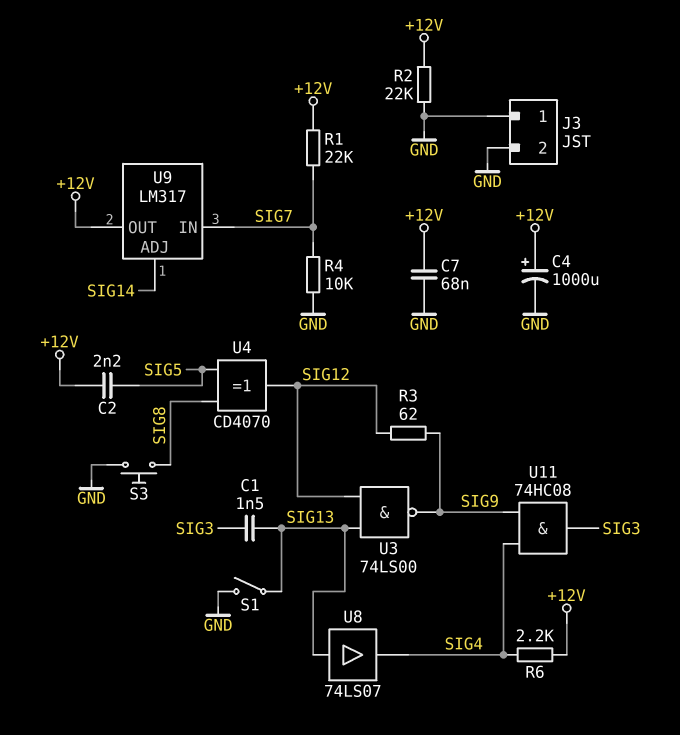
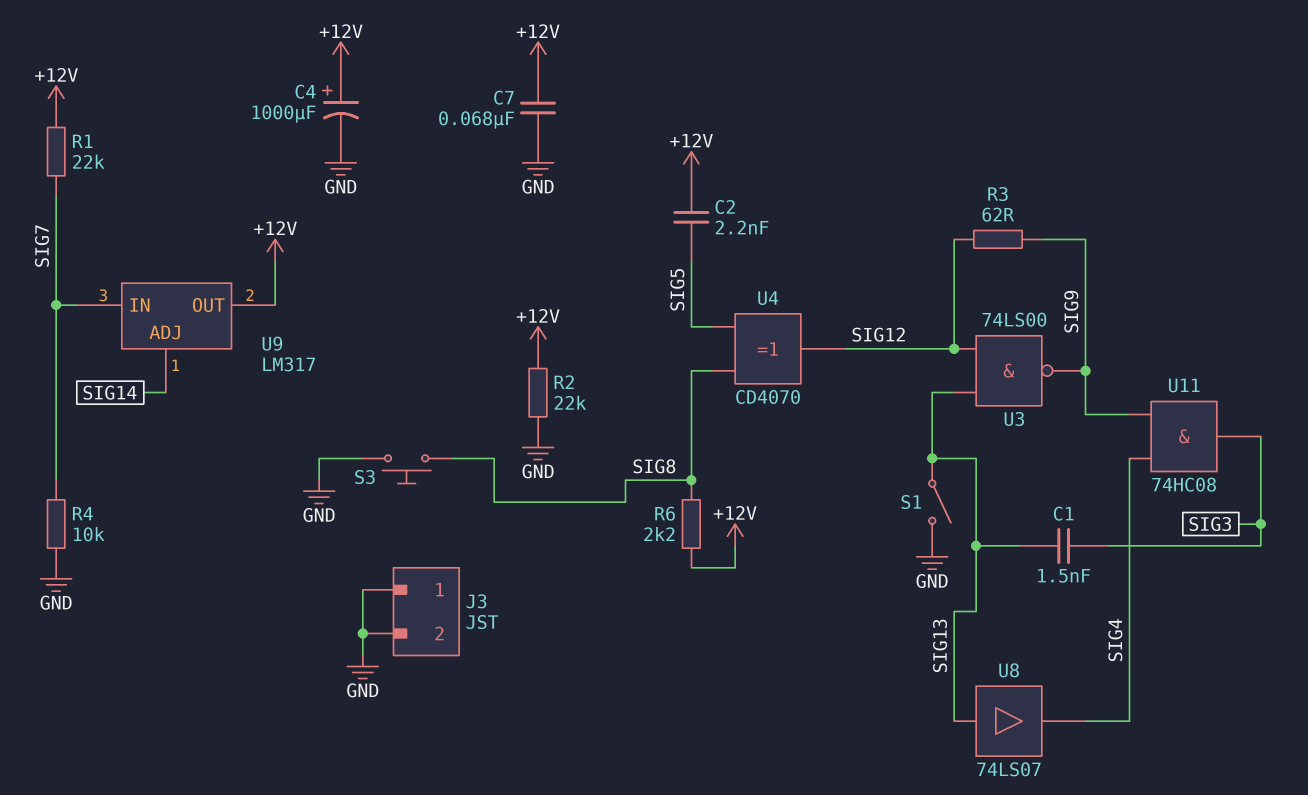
R6: 2.2k (+12V, SIG4) -> 2.2k (+12V, SIG8)

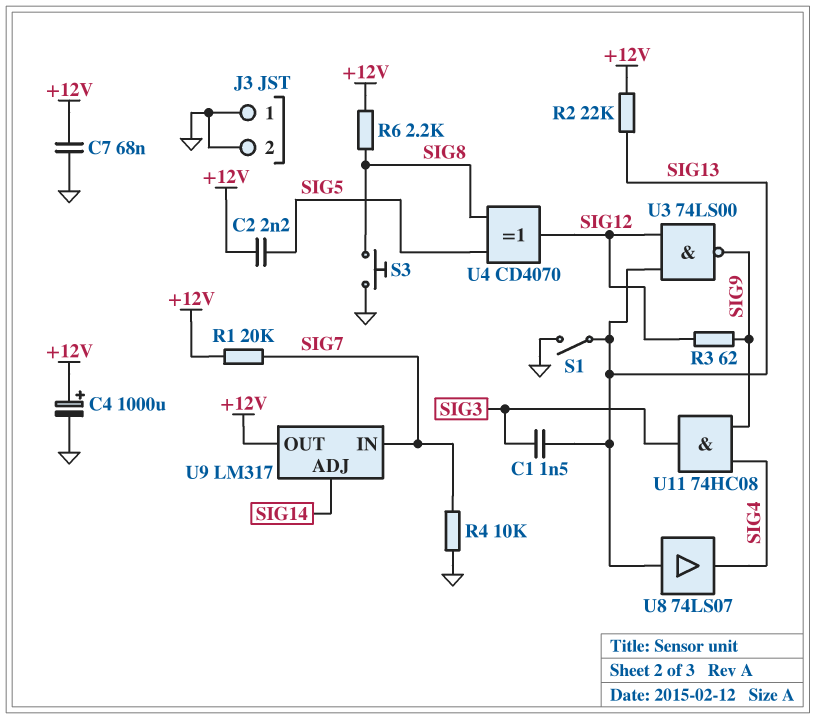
R1: 22k (+12V, SIG7) -> 20k (+12V, SIG7)
R2: 22k (+12V, GND) -> 22k (+12V, SIG13)

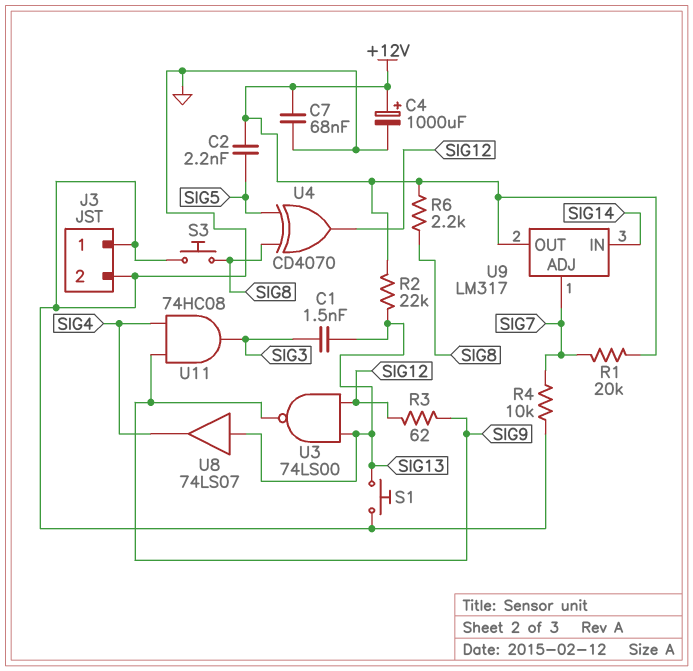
S1: switch (GND, SIG13) -> button (GND, SIG13)
U9 pin ADJ: SIG14 -> SIG7
U9 pin IN: SIG7 -> SIG14

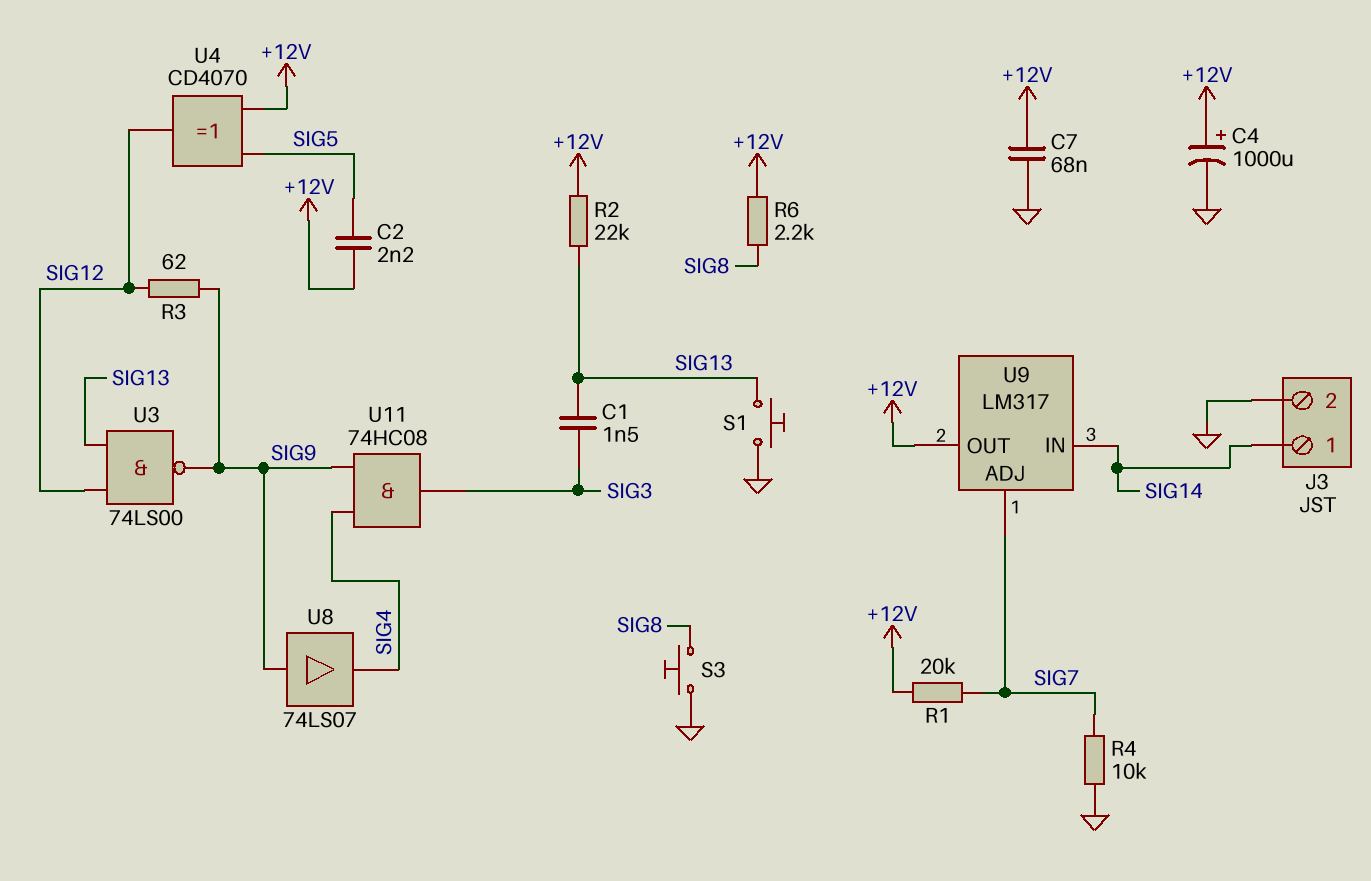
J3 pin 1: GND -> SIG14
U4: XOR CD4070 (in SIG5, in SIG8, out SIG12) -> XOR CD4070 (in +12V, in SIG5, out SIG12)
U8: buffer 74LS07 (in SIG13, out SIG4) -> buffer 74LS07 (in SIG9, out SIG4)

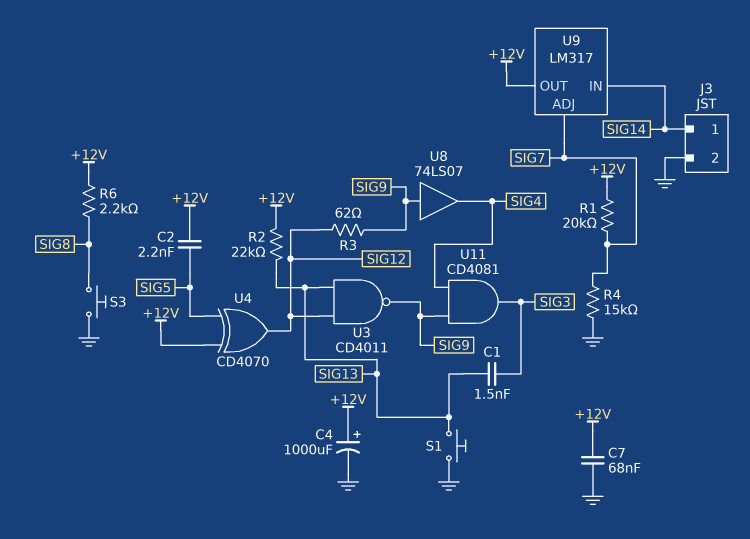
R4: 10k (GND, SIG7) -> 15k (GND, SIG7)
U3: NAND 74LS00 (in SIG12, in SIG13, out SIG9) -> NAND CD4011 (in SIG12, in SIG13, out SIG9)
U11: AND 74HC08 (in SIG4, in SIG9, out SIG3) -> AND CD4081 (in SIG4, in SIG9, out SIG3)

